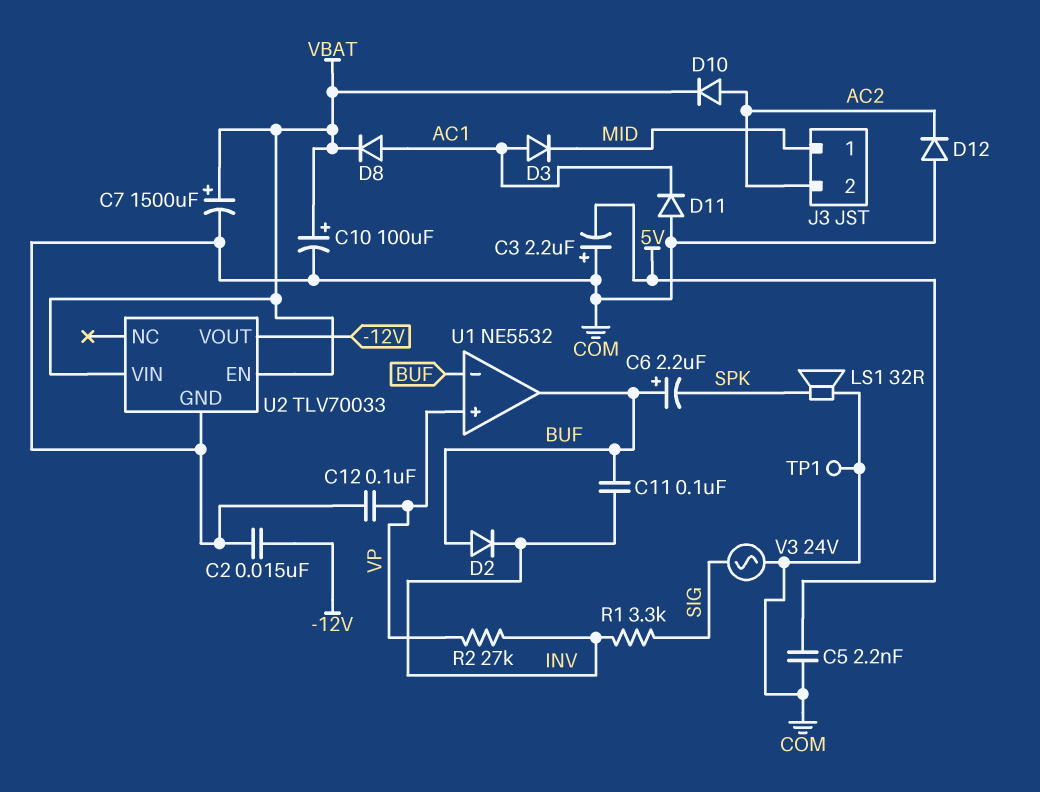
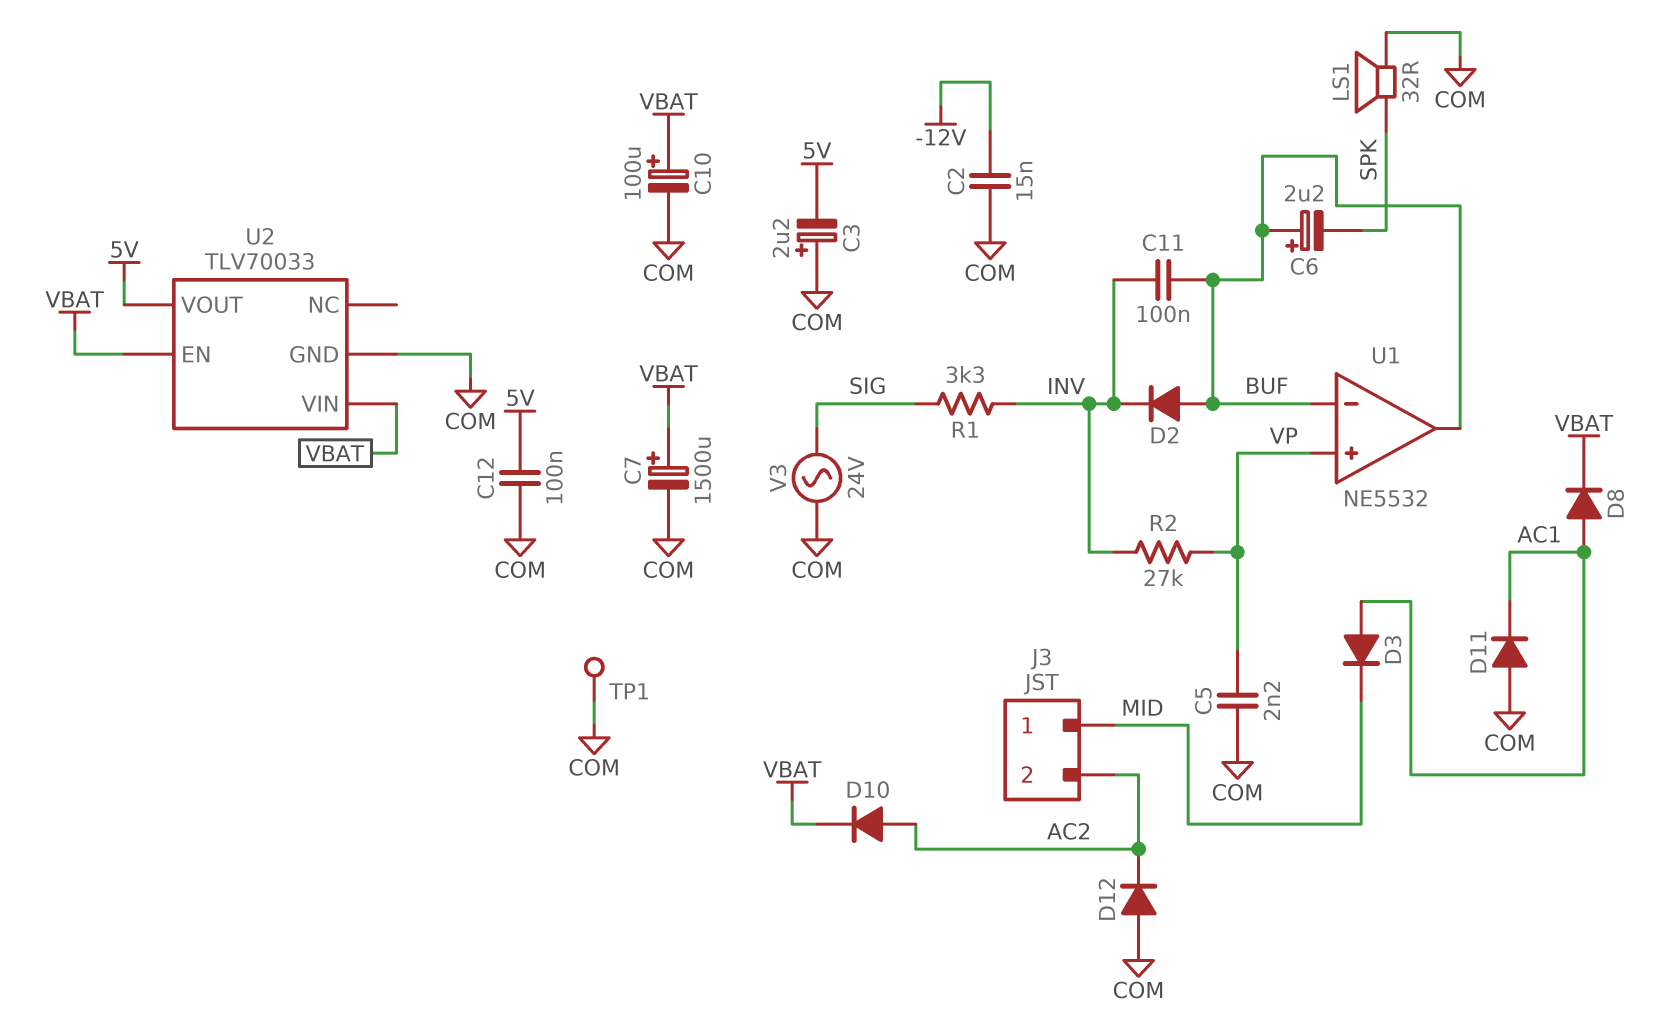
C5: 2.2nF (5V, COM) -> 2.2nF (COM, VP)
C12: 100nF (COM, VP) -> 100nF (5V, COM)
U2 pin VOUT: -12V -> 5V

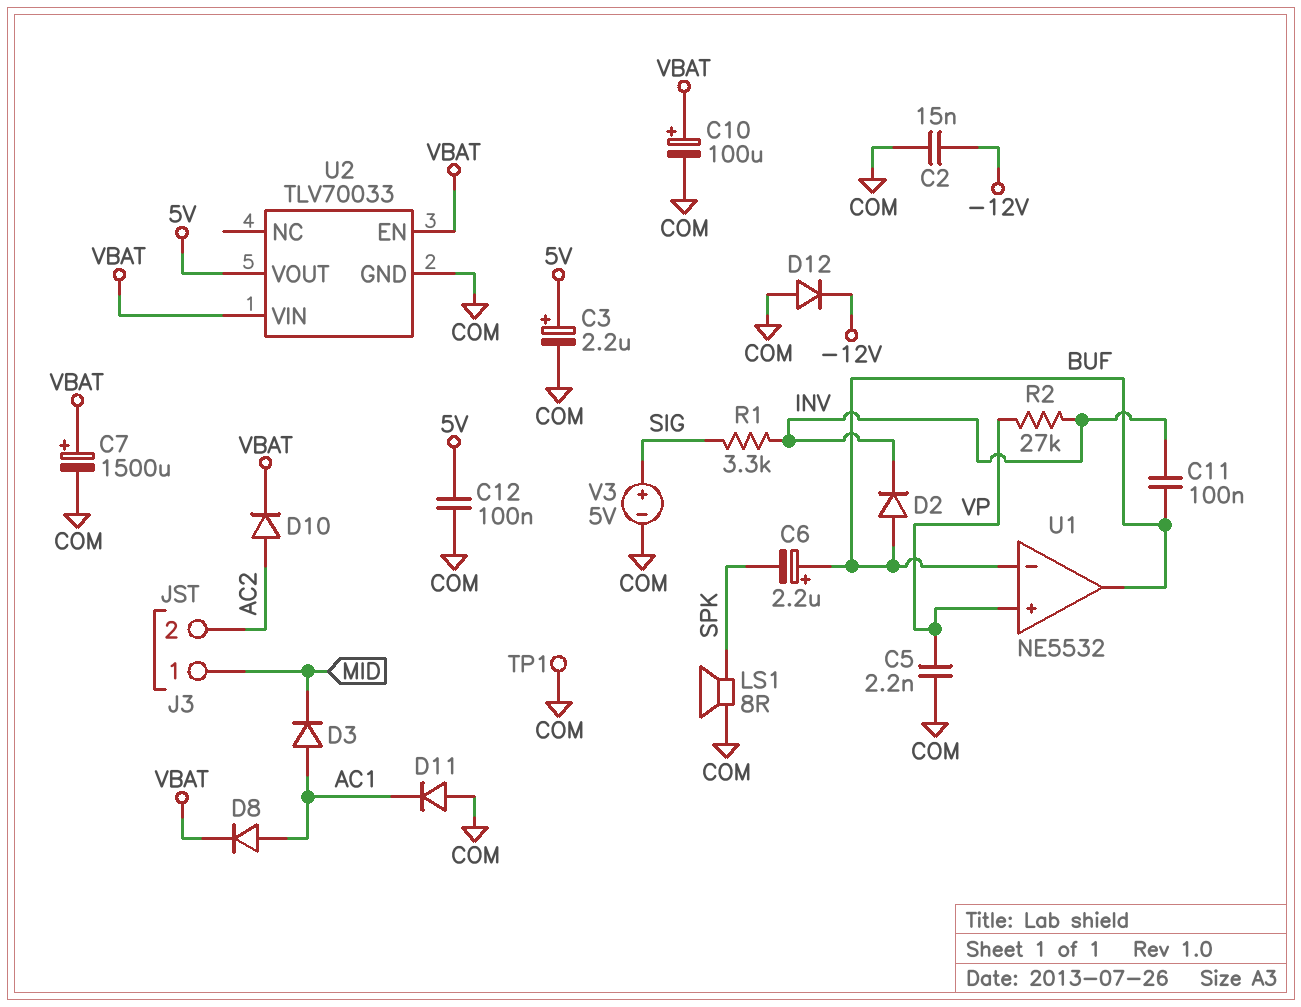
C3: 2.2uF (plus COM, minus 5V) -> 2.2uF (plus 5V, minus COM)
D12: diode (A COM, K AC2) -> diode (A COM, K -12V)
LS1: speaker 32R (COM, SPK) -> speaker 8R (COM, SPK)
V3: AC 24V (COM, SIG) -> 5V (plus SIG, minus COM)

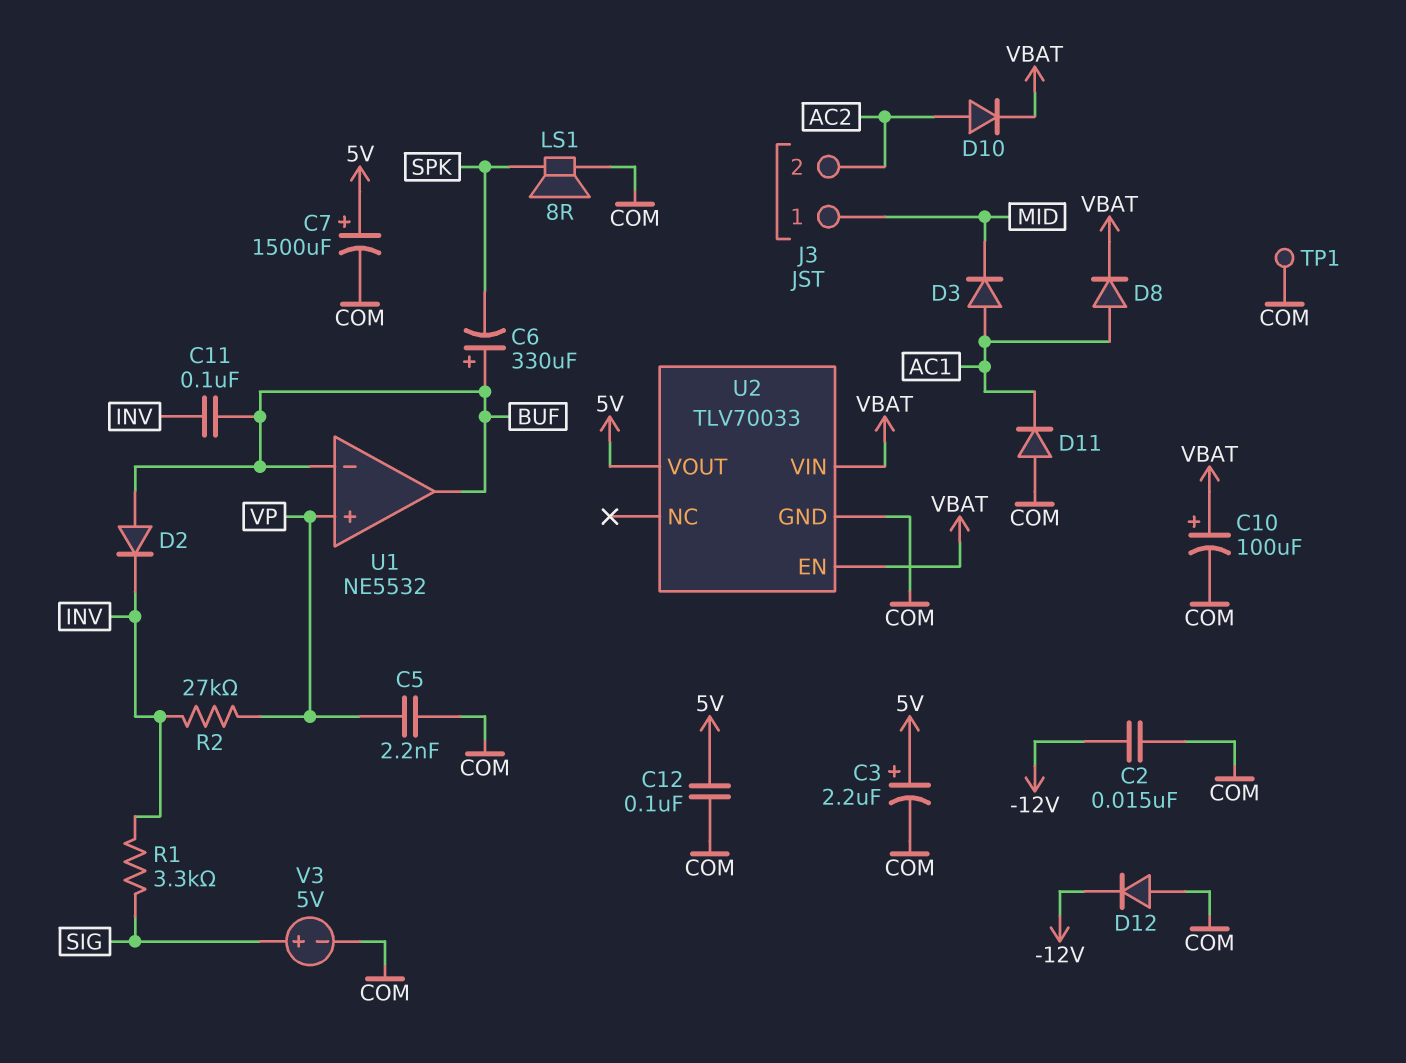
C6: 2.2uF (plus BUF, minus SPK) -> 330uF (plus BUF, minus SPK)
C7: 1500uF (plus VBAT, minus COM) -> 1500uF (plus 5V, minus COM)

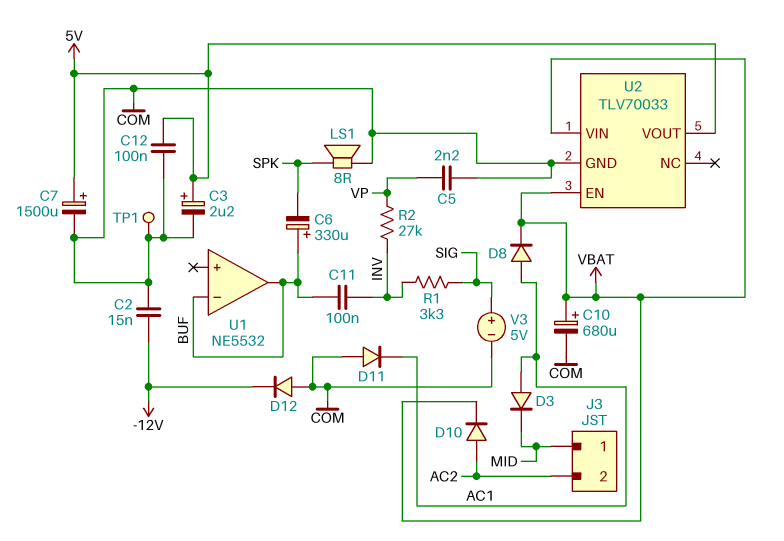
C10: 100uF (plus VBAT, minus COM) -> 680uF (plus VBAT, minus COM)
D2: diode (A BUF, K INV) -> none
U1 pin in+: VP -> none

